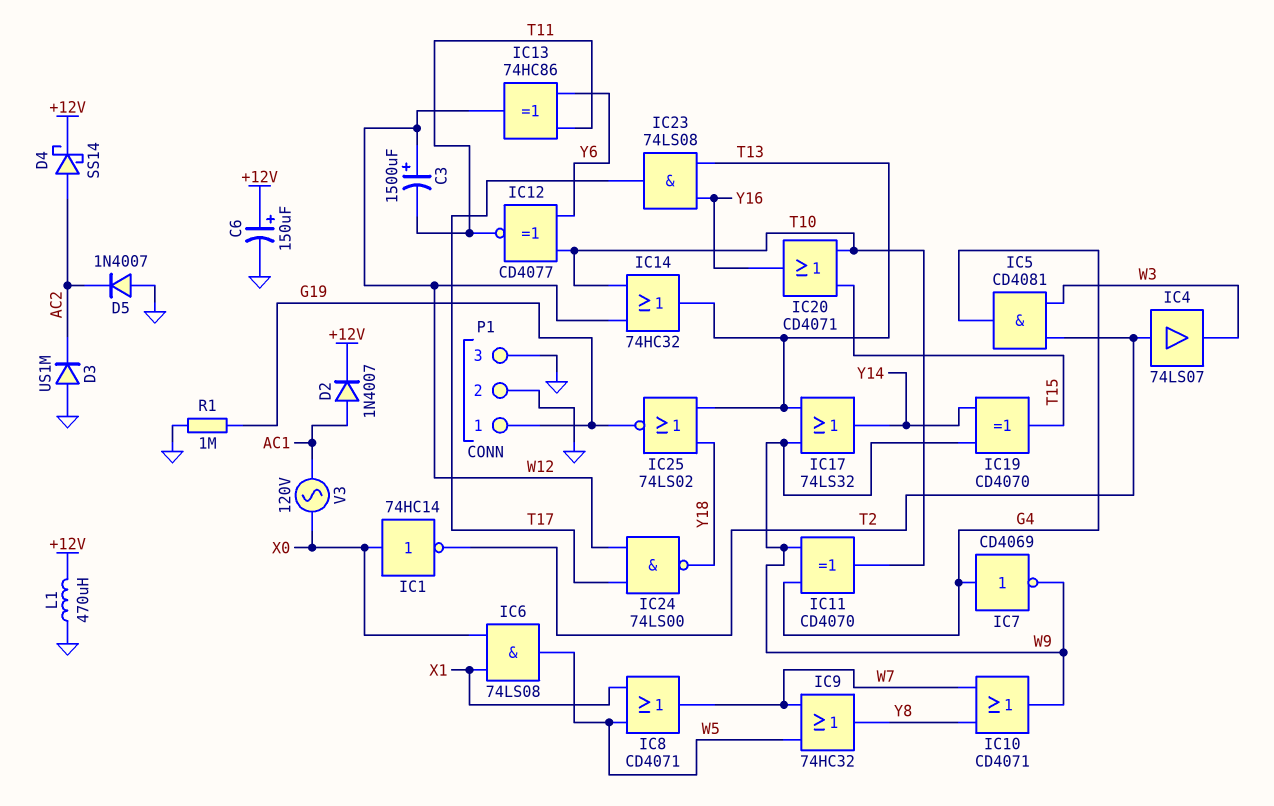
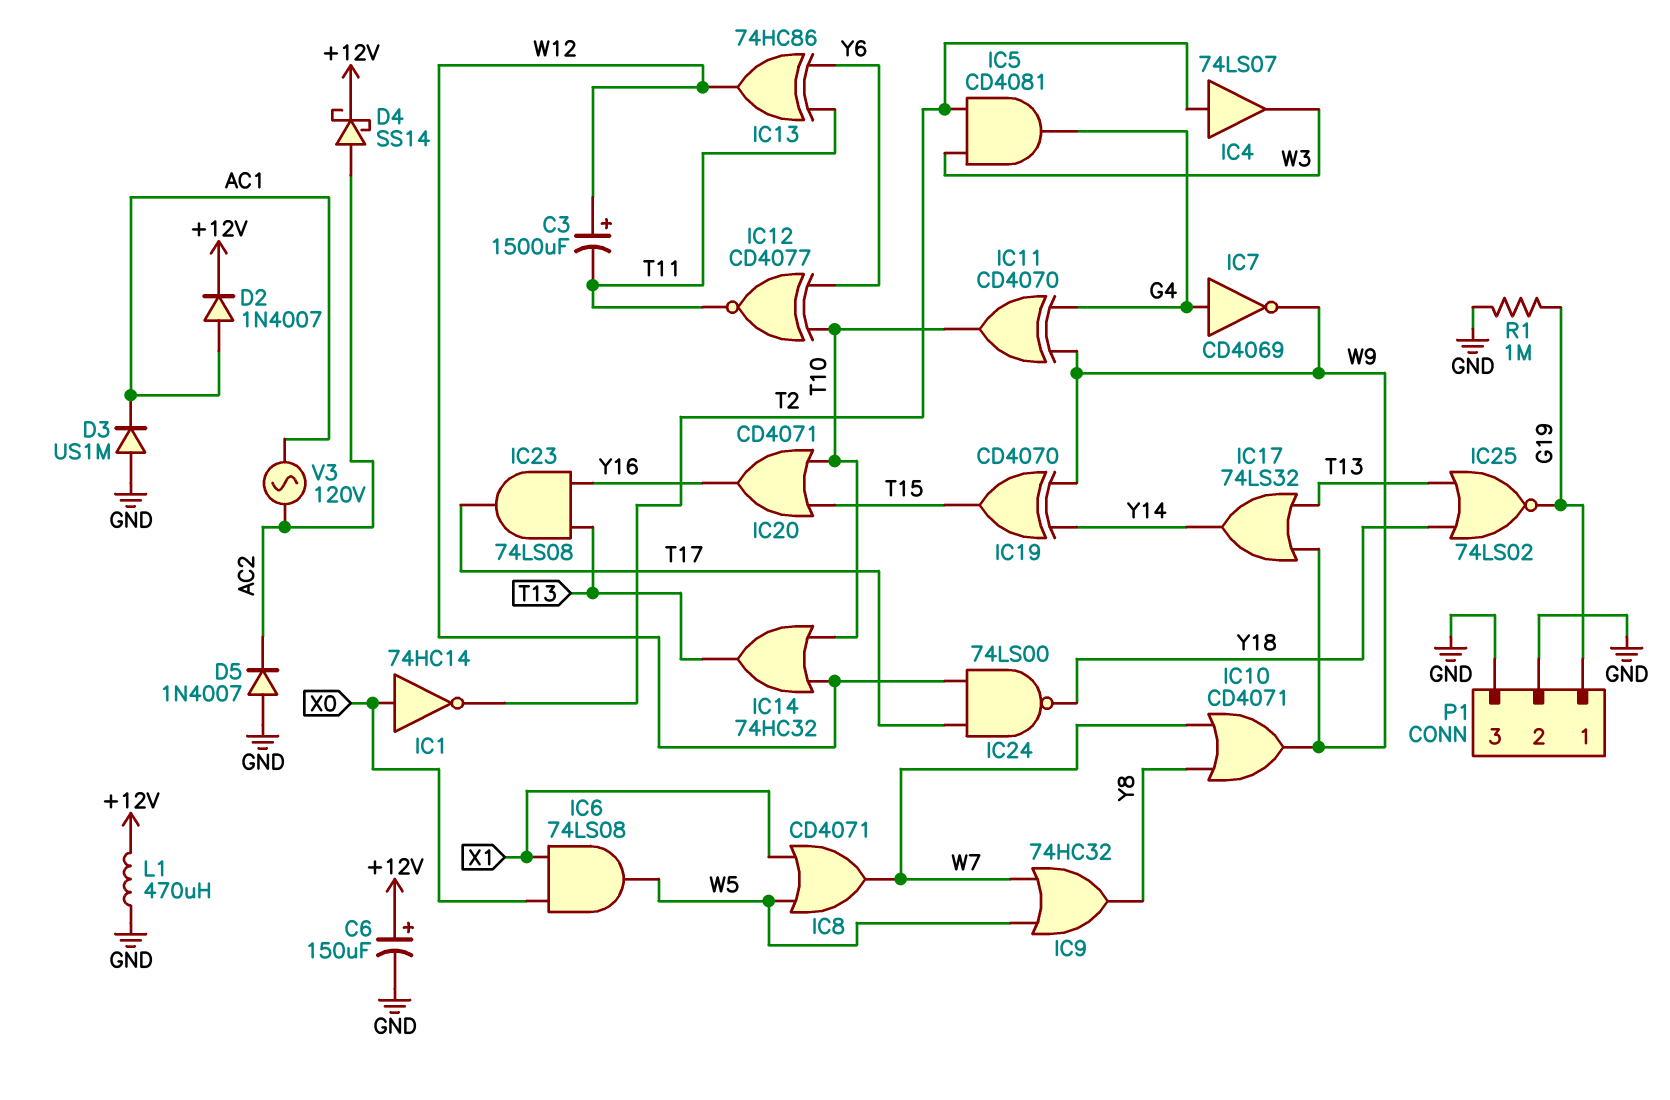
D3: diode US1M (A GND, K AC2) -> diode US1M (A GND, K AC1)
V3: AC 120V (AC1, X0) -> AC 120V (AC1, AC2)

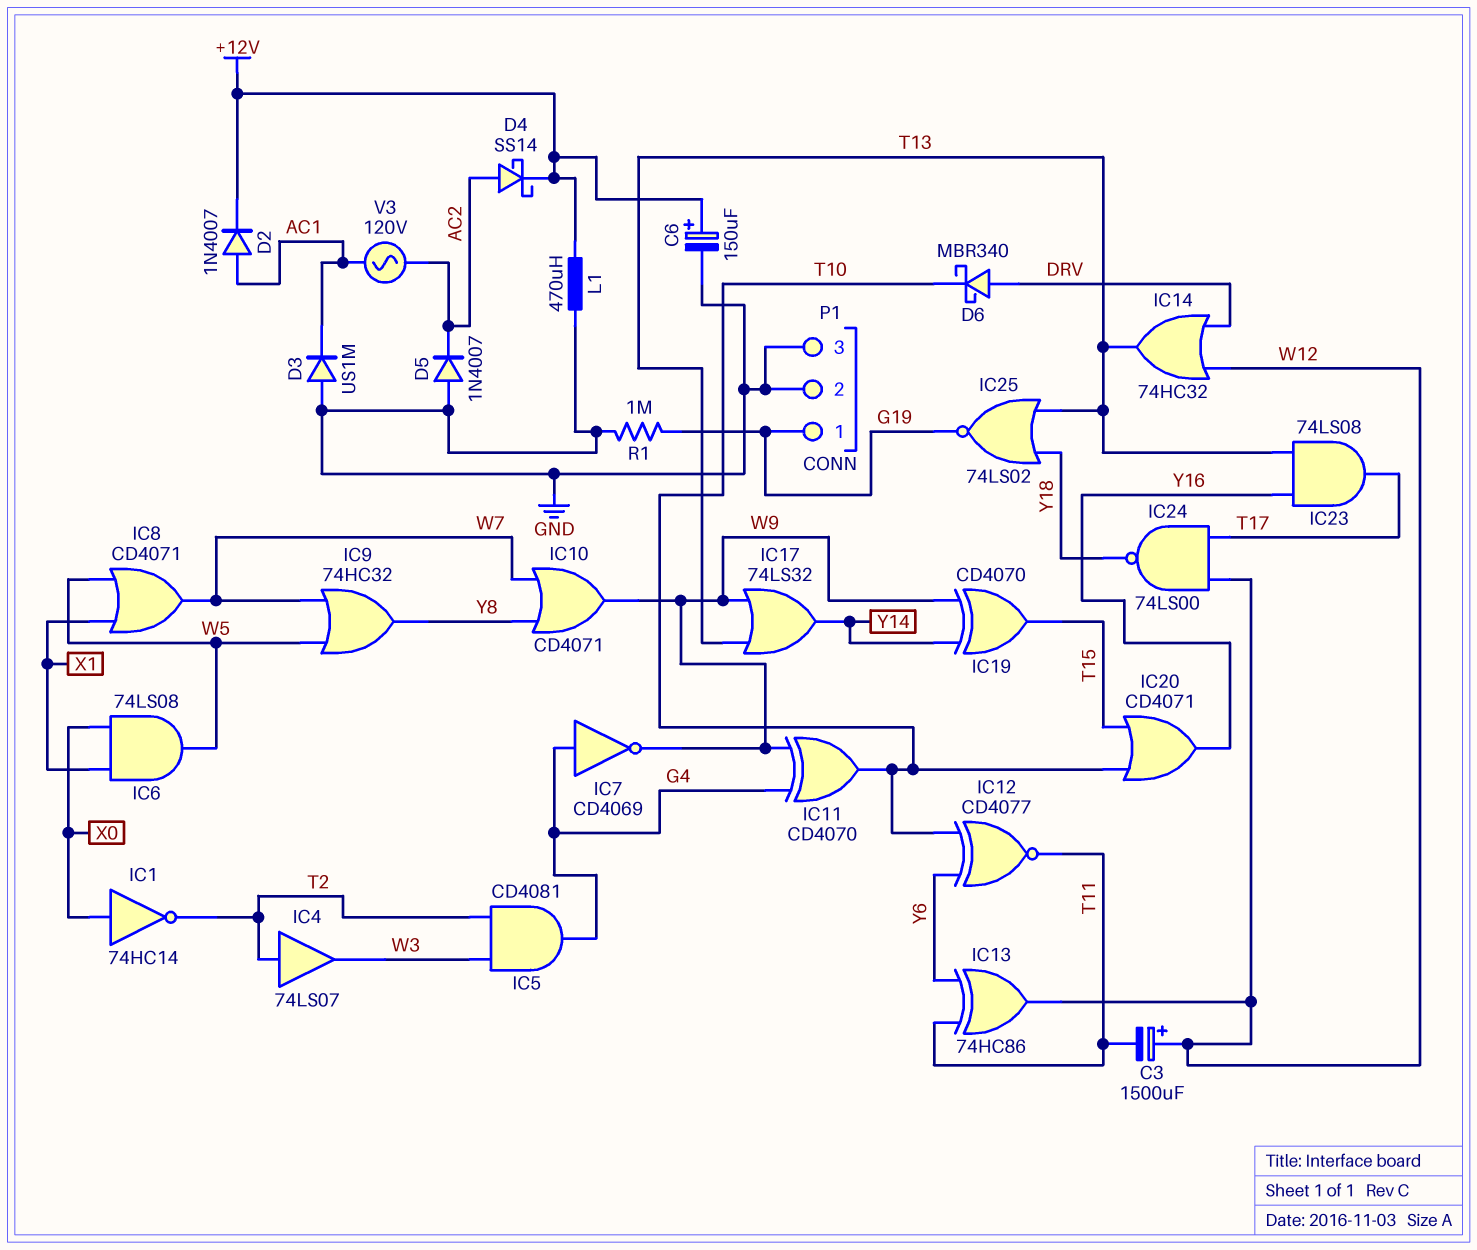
D6: none -> schottky MBR340 (A DRV, K T10)
IC14: OR 74HC32 (in T10, in W12, out T13) -> OR 74HC32 (in DRV, in W12, out T13)

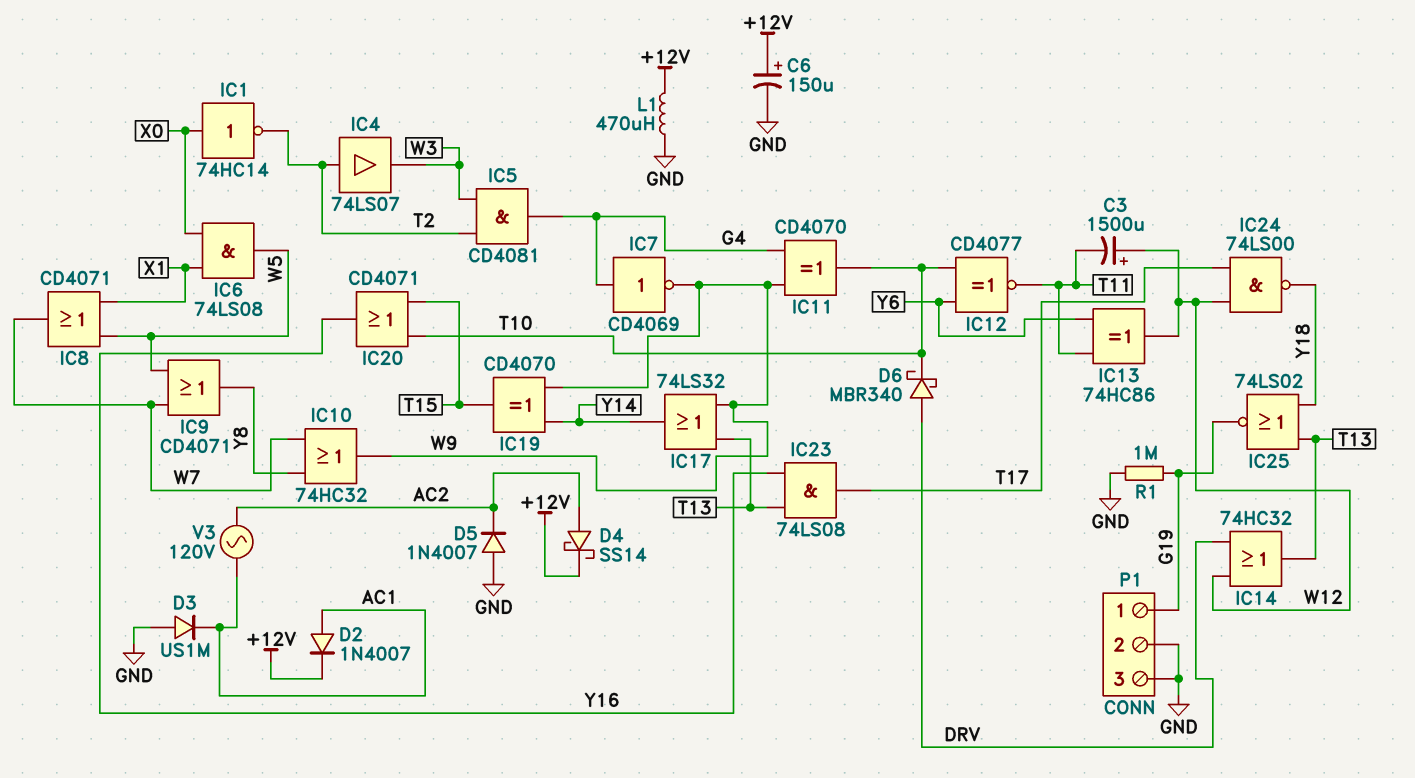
IC9: OR 74HC32 (in W5, in W7, out Y8) -> OR CD4071 (in W5, in W7, out Y8)
IC10: OR CD4071 (in W7, in Y8, out W9) -> OR 74HC32 (in W7, in Y8, out W9)

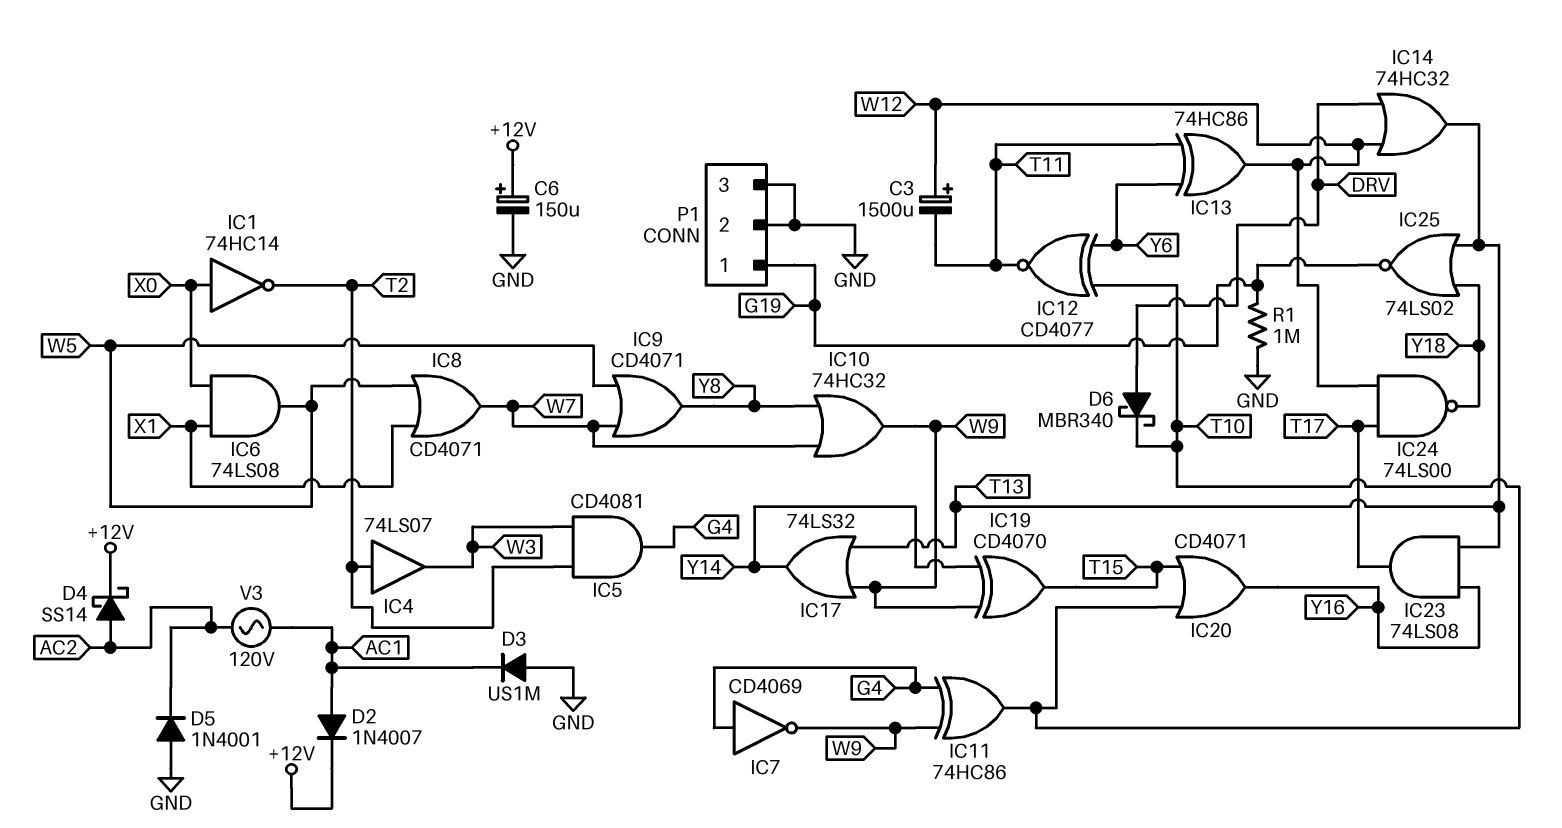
D5: diode 1N4007 (A GND, K AC2) -> diode 1N4001 (A GND, K AC2)
IC11: XOR CD4070 (in G4, in W9, out T10) -> XOR 74HC86 (in G4, in W9, out T10)
L1: 470uH (+12V, GND) -> none

